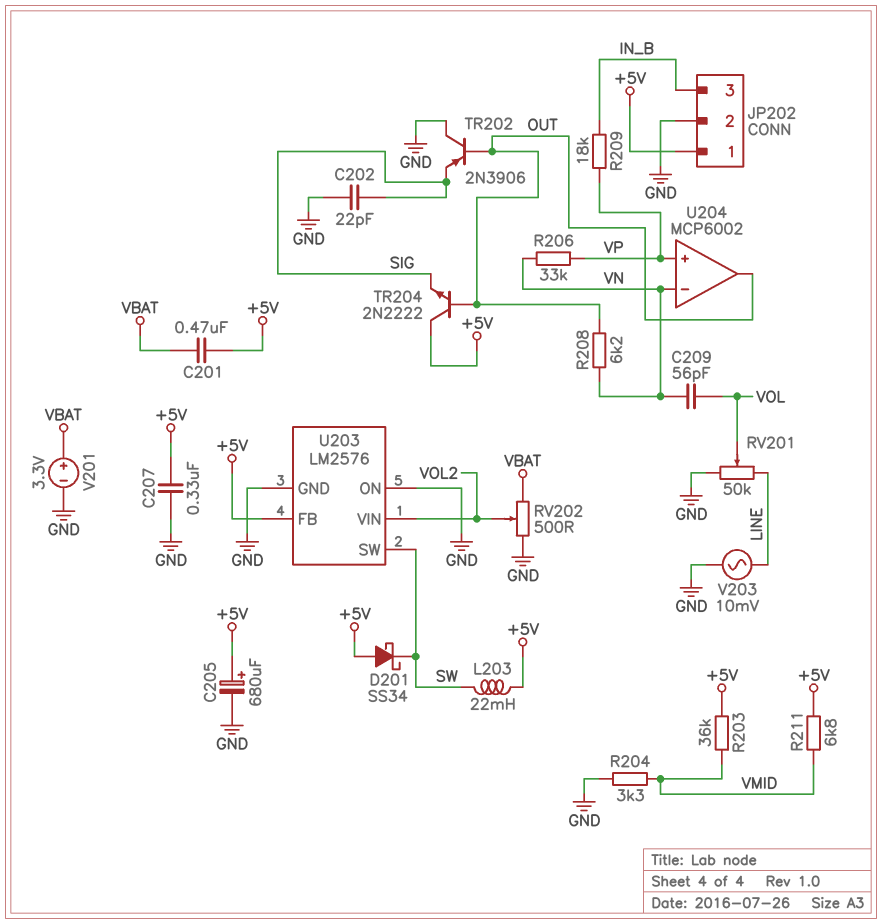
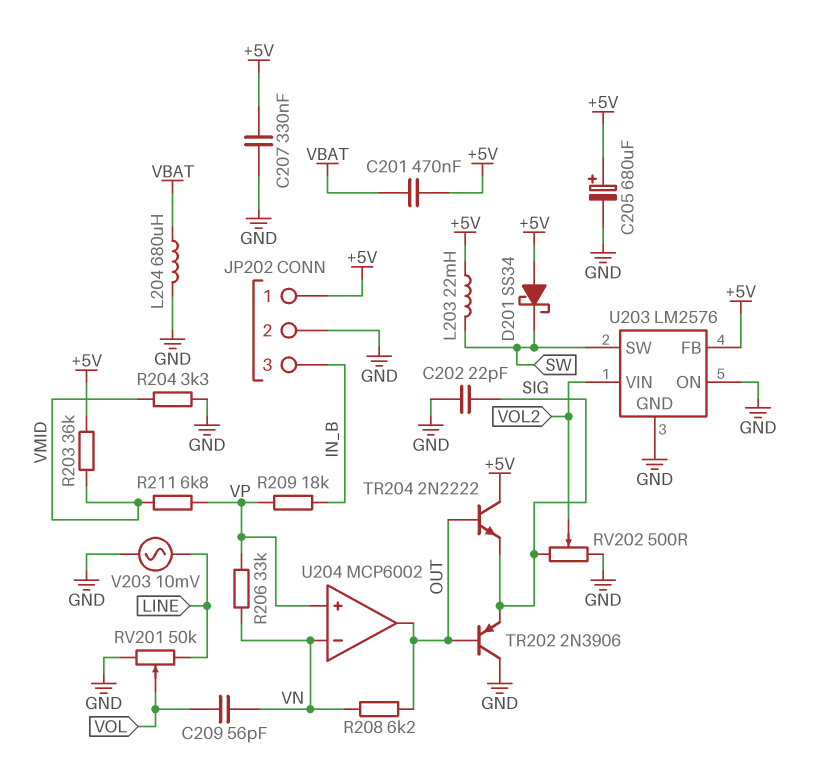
L204: none -> 680uH (GND, VBAT)
R211: 6.8k (+5V, VMID) -> 6.8k (VMID, VP)
RV202: 500 (GND, VBAT, wiper VOL2) -> 500 (GND, SIG, wiper VOL2)
V201: 3.3V (plus VBAT, minus GND) -> none

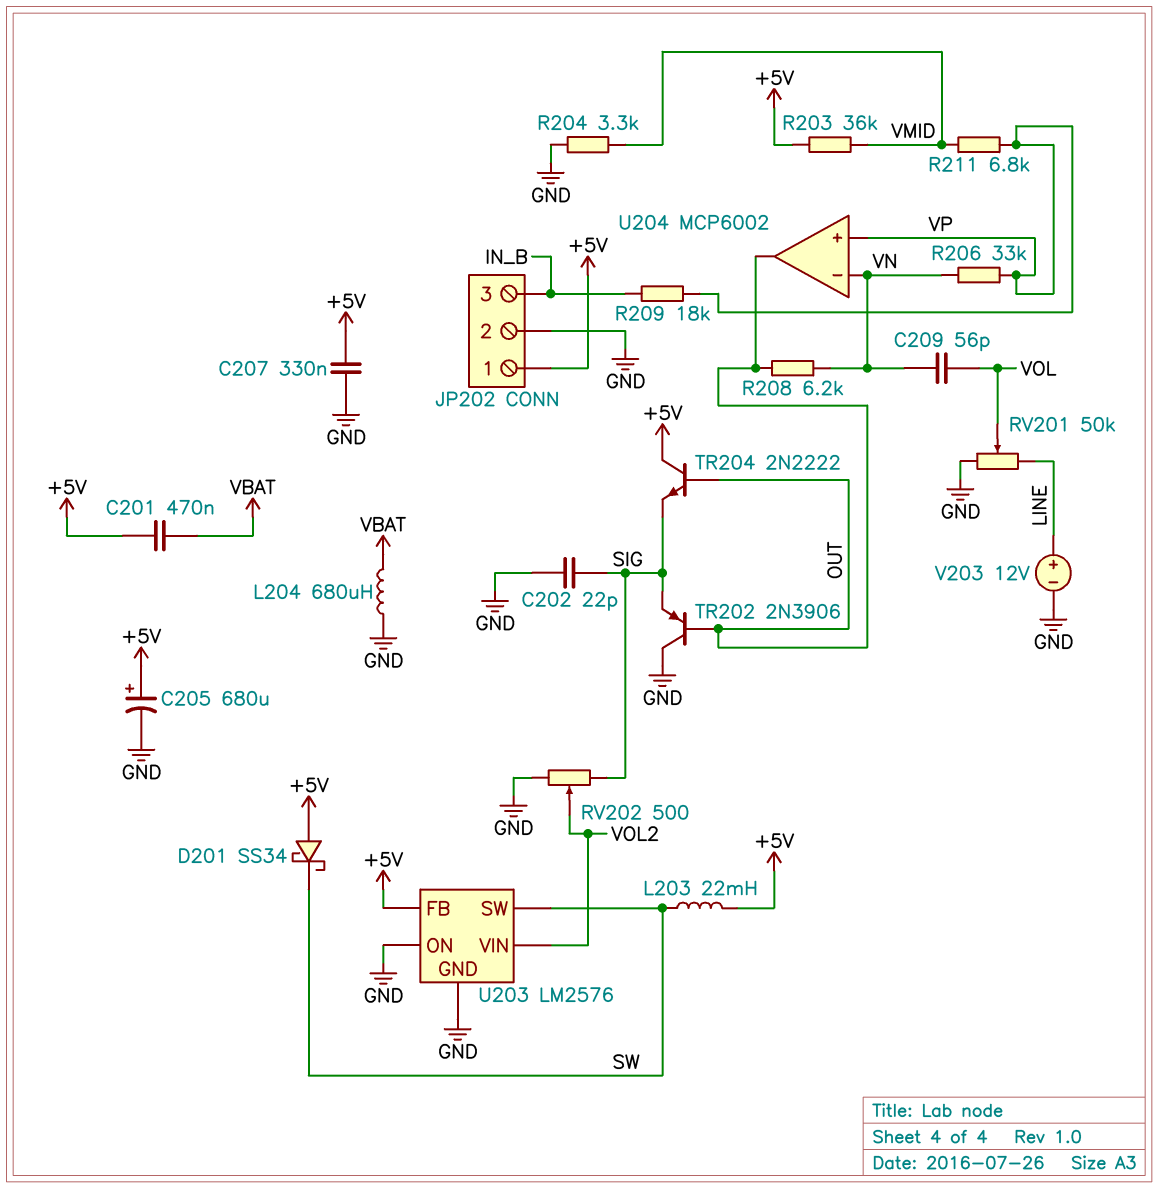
V203: AC 10mV (GND, LINE) -> 12V (plus LINE, minus GND)

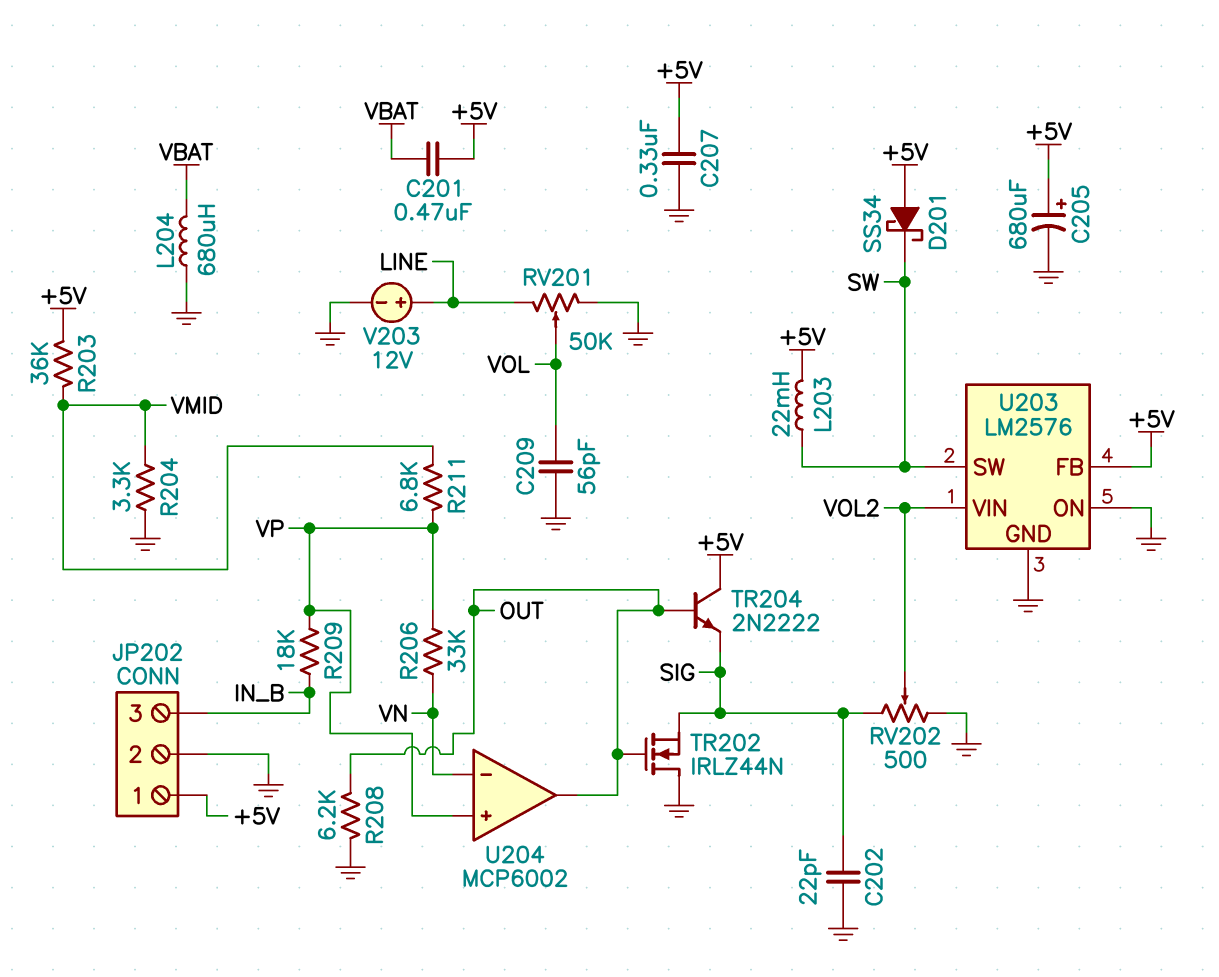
C209: 56pF (VN, VOL) -> 56pF (GND, VOL)
R208: 6.2k (OUT, VN) -> 6.2k (GND, OUT)
TR202: PNP 2N3906 (B OUT, C GND, E SIG) -> NMOS IRLZ44N (G OUT, D GND, S SIG)

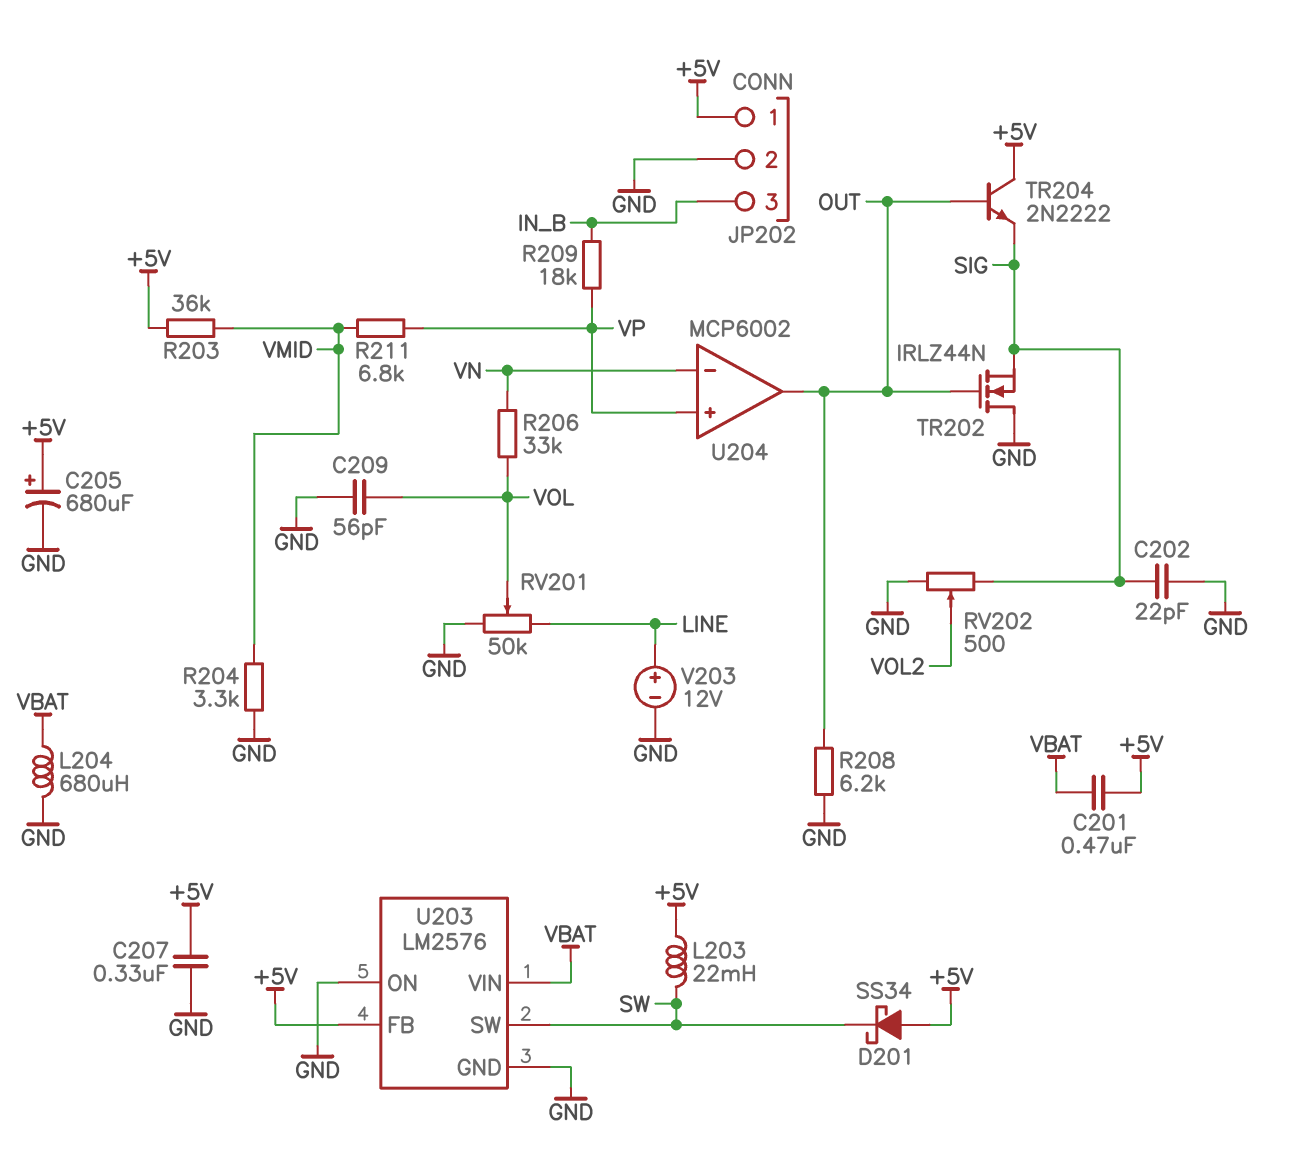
R206: 33k (VN, VP) -> 33k (VN, VOL)
U203 pin VIN: VOL2 -> VBAT

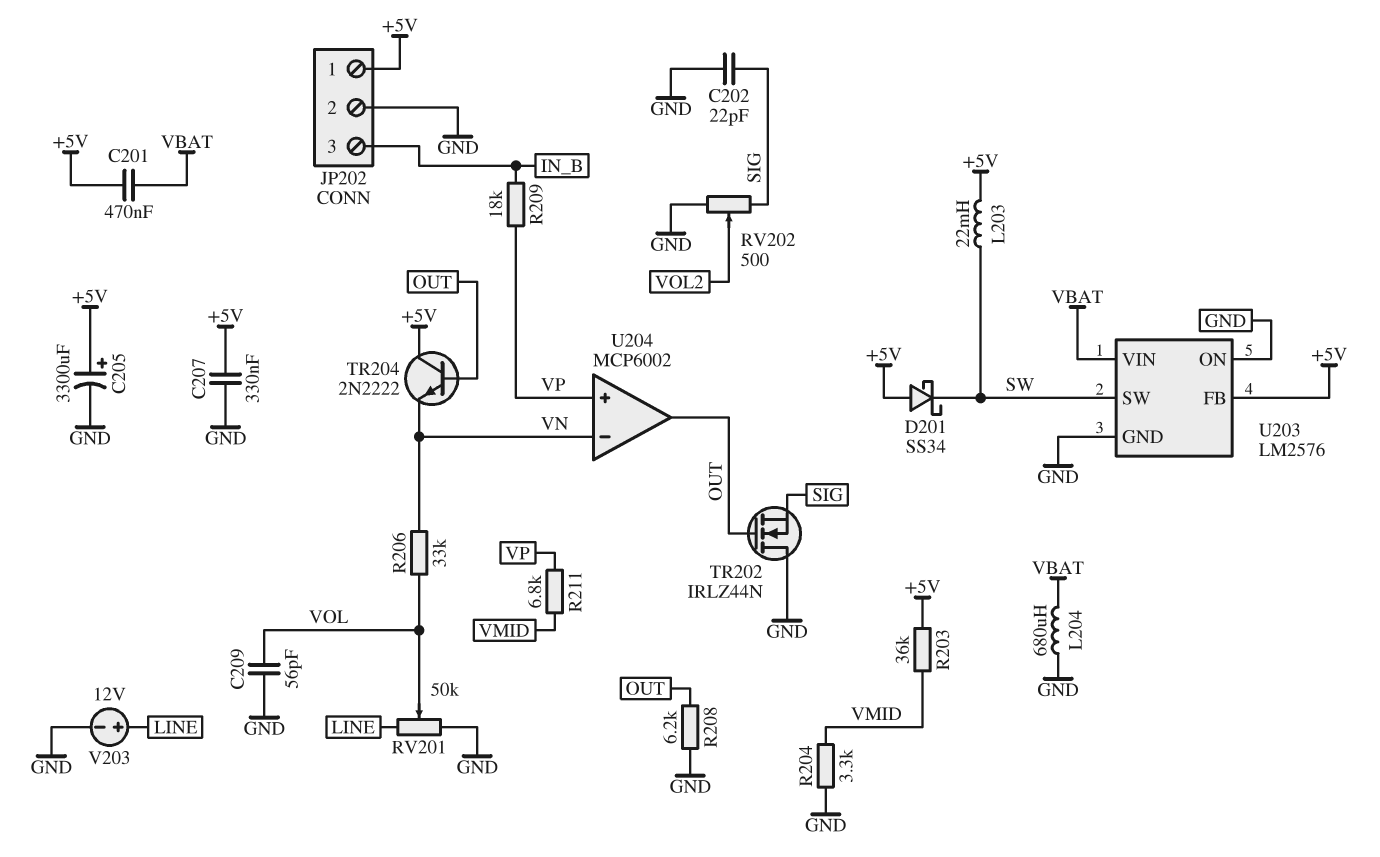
C205: 680uF (plus +5V, minus GND) -> 3300uF (plus +5V, minus GND)
TR204: NPN 2N2222 (B OUT, C +5V, E SIG) -> NPN 2N2222 (B OUT, C +5V, E VN)

